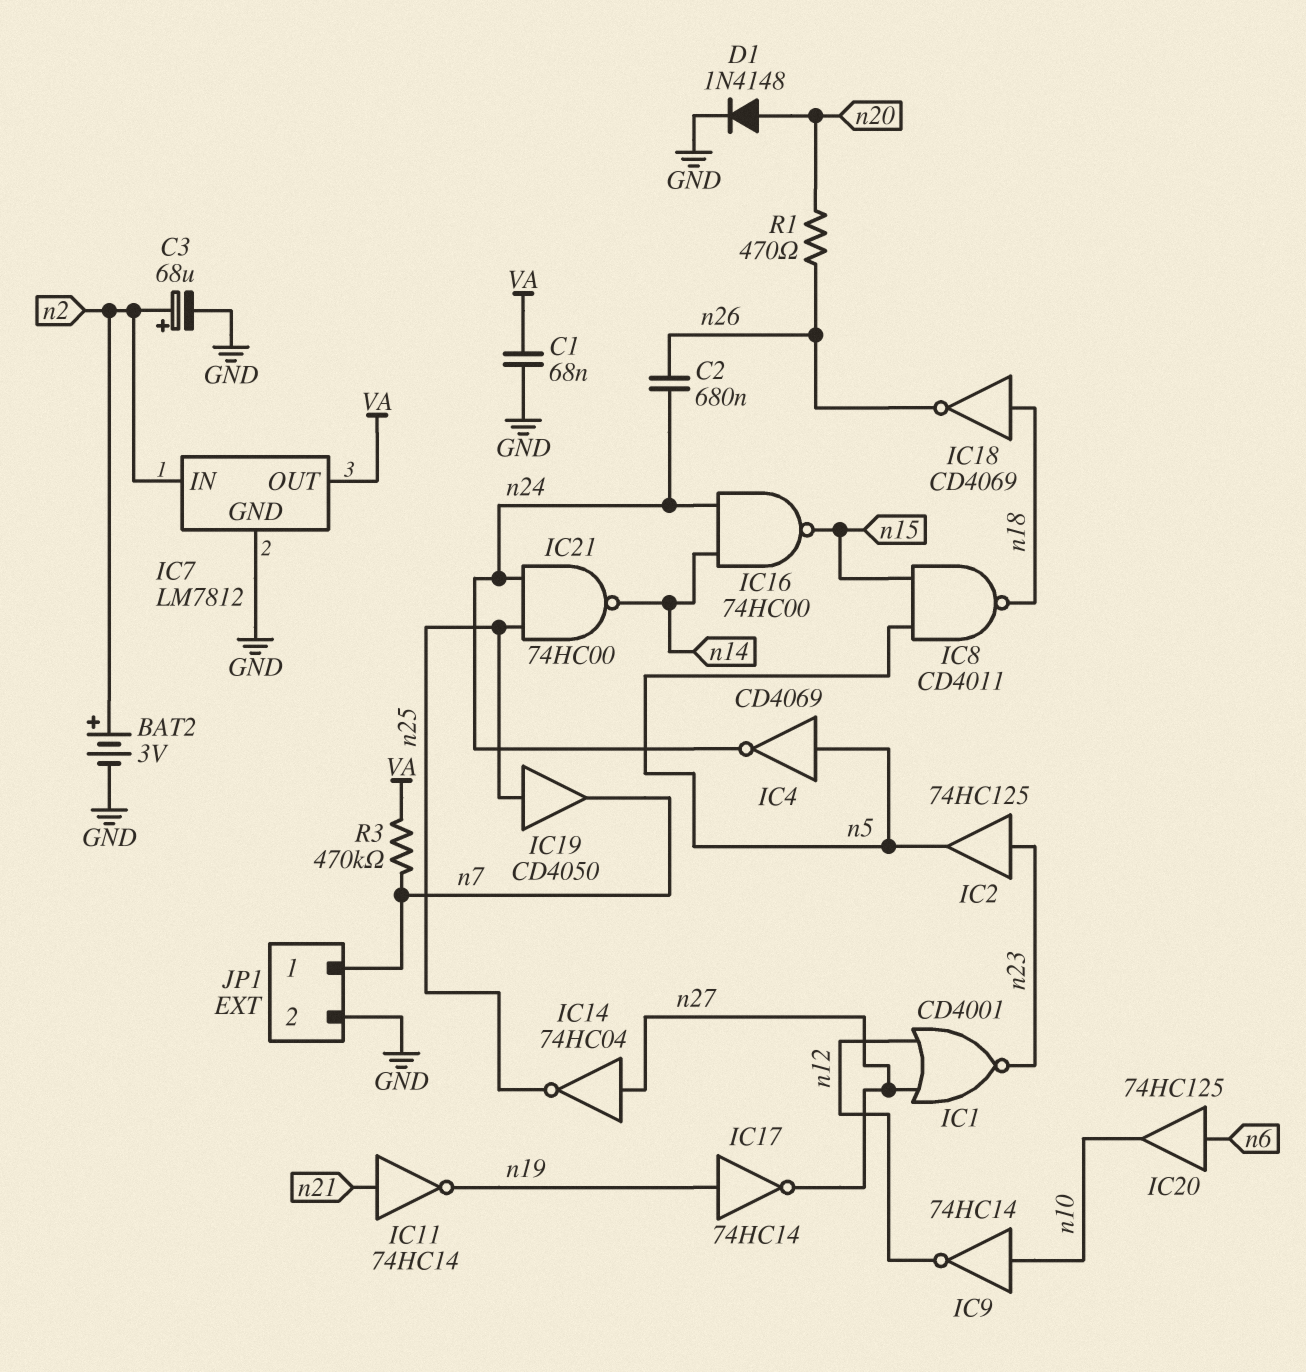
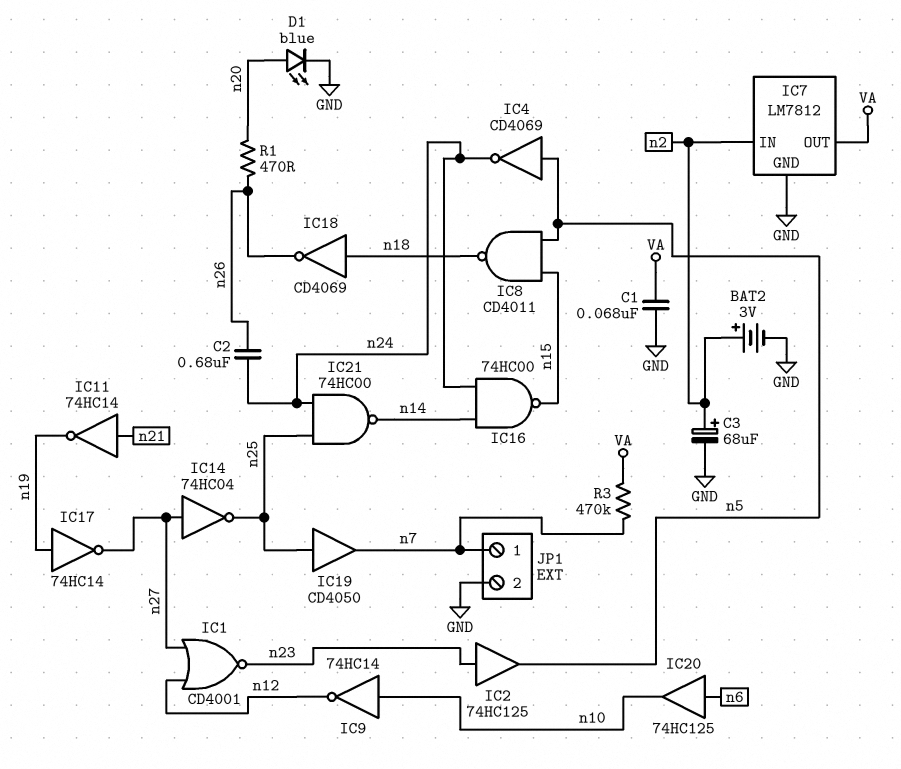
D1: diode 1N4148 (A n20, K GND) -> LED blue (A n20, K GND)

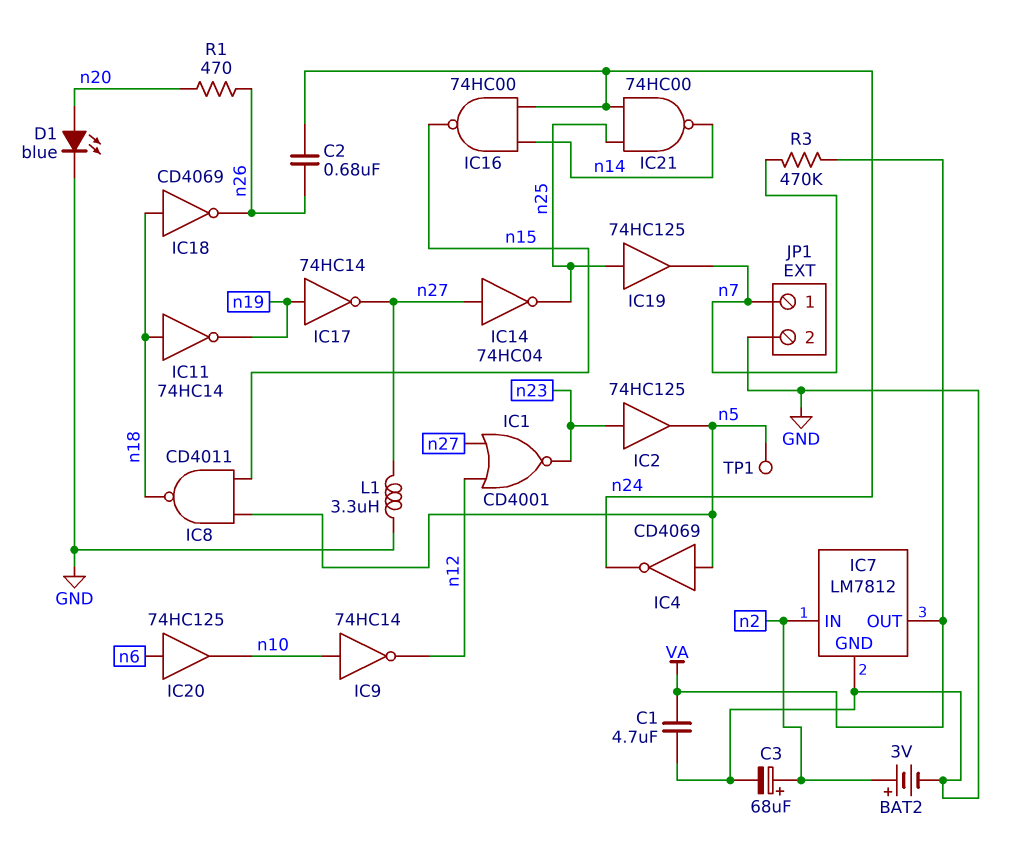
C1: 68nF (GND, VA) -> 4.7uF (GND, VA)
IC11: NOT 74HC14 (in n21, out n19) -> NOT 74HC14 (in n18, out n19)
IC19: buffer CD4050 (in n25, out n7) -> buffer 74HC125 (in n25, out n7)
L1: none -> 3.3uH (GND, n27)
TP1: none -> test point (n5)

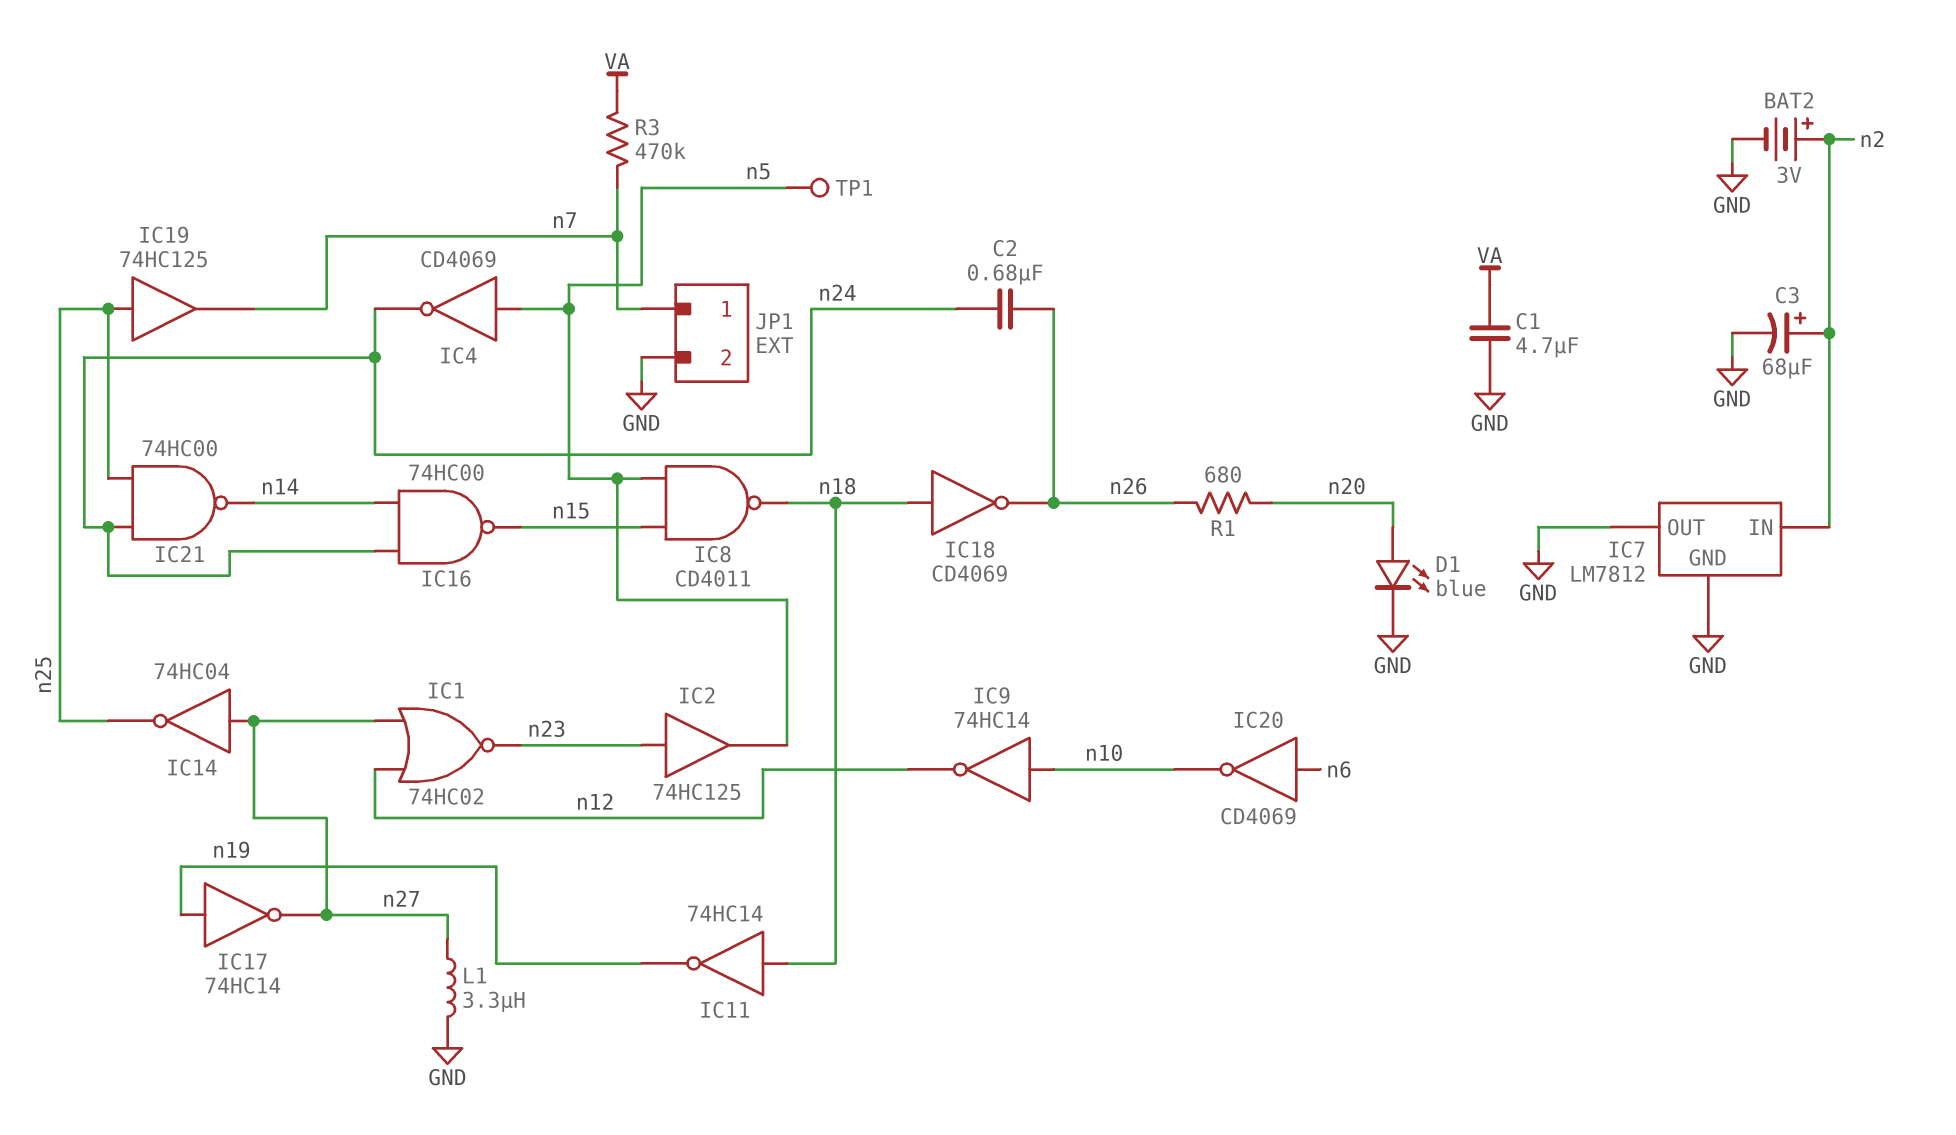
IC1: NOR CD4001 (in n12, in n27, out n23) -> NOR 74HC02 (in n12, in n27, out n23)
IC7 pin OUT: VA -> GND
IC20: buffer 74HC125 (in n6, out n10) -> NOT CD4069 (in n6, out n10)
R1: 470 (n20, n26) -> 680 (n20, n26)

